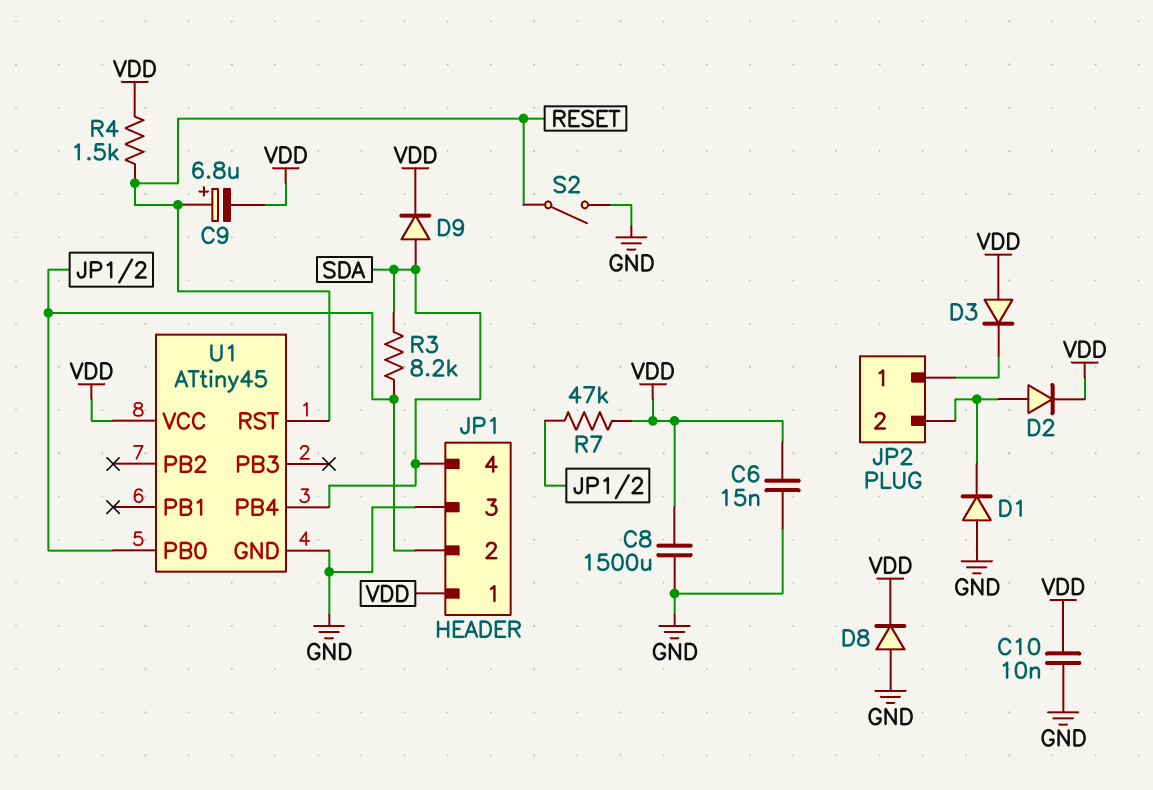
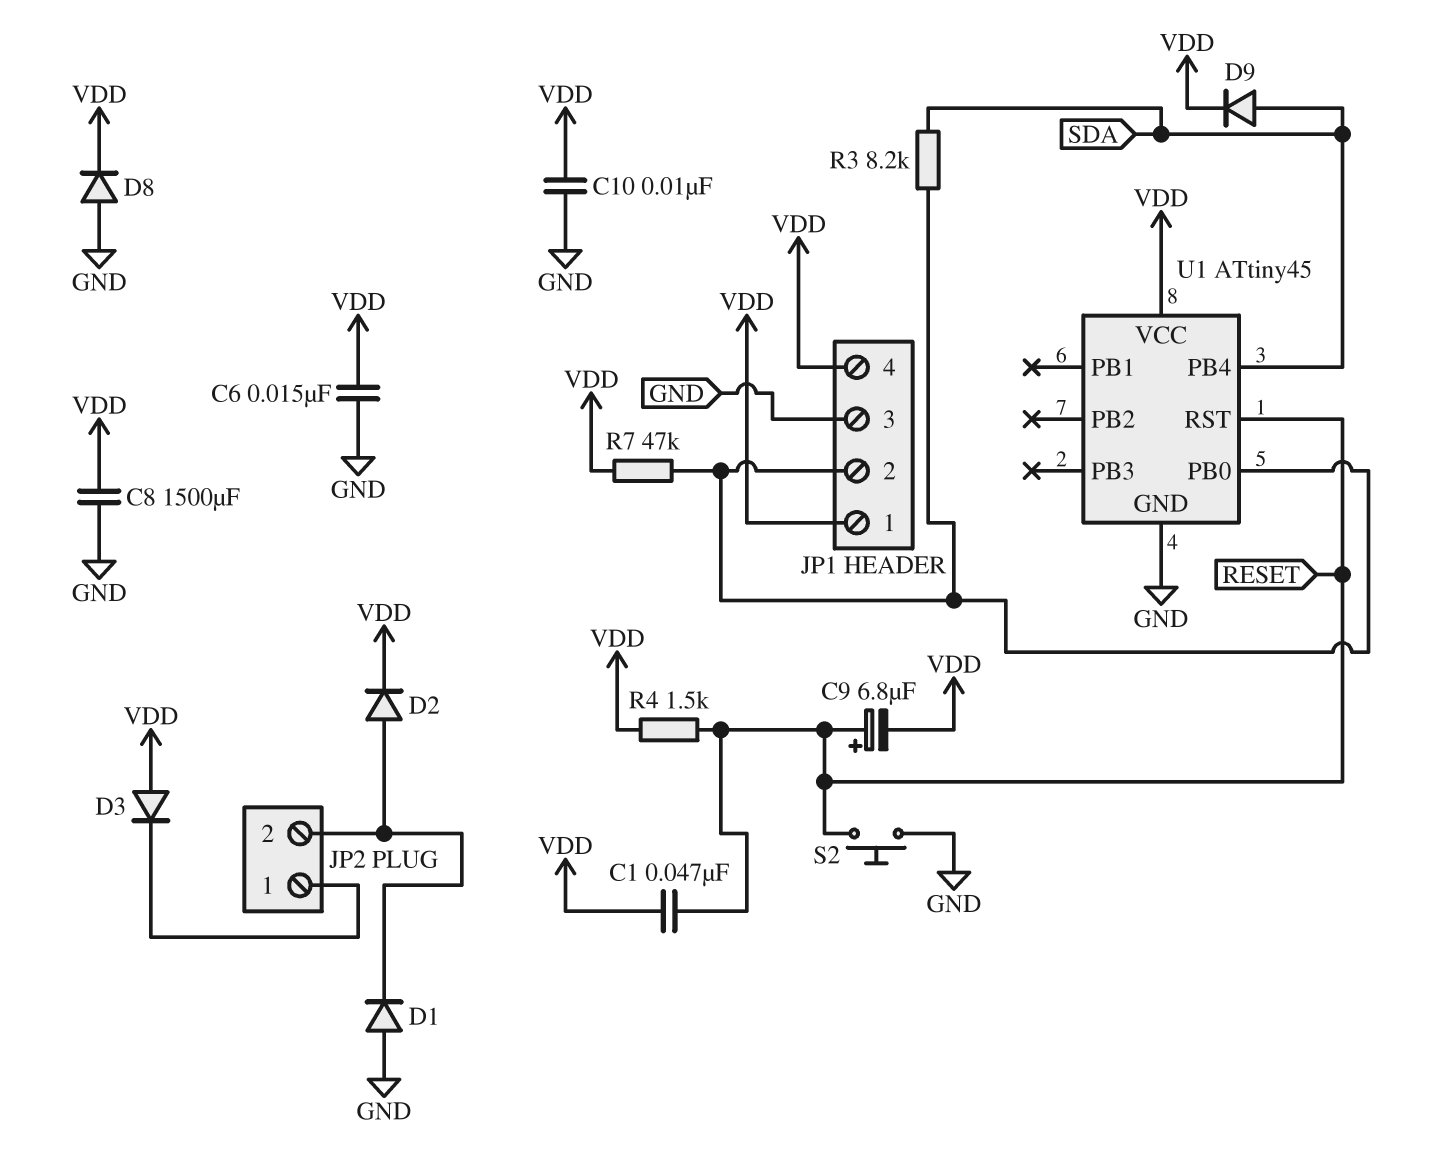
C1: none -> 47nF (RESET, VDD)
JP1 pin 4: SDA -> VDD
S2: switch (GND, RESET) -> button (GND, RESET)

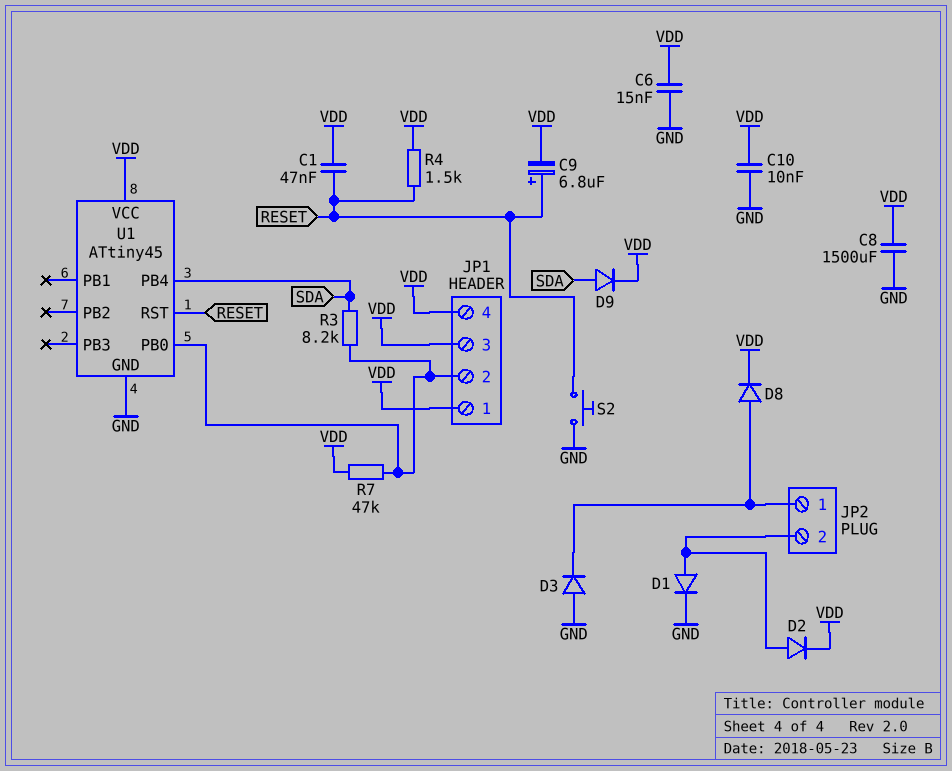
D1: diode (A GND, K JP2/2) -> diode (A JP2/2, K GND)
D3: diode (A VDD, K JP2/1) -> diode (A GND, K JP2/1)
D8: diode (A GND, K VDD) -> diode (A JP2/1, K VDD)
JP1 pin 3: GND -> VDD

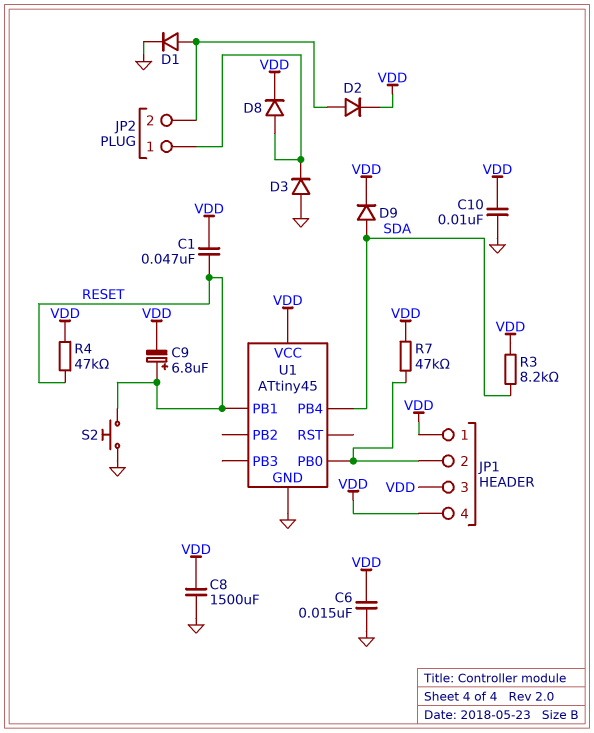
R3: 8.2k (JP1/2, SDA) -> 8.2k (SDA, VDD)
R4: 1.5k (RESET, VDD) -> 47k (RESET, VDD)
U1 pin PB1: none -> RESET
U1 pin RST: RESET -> none

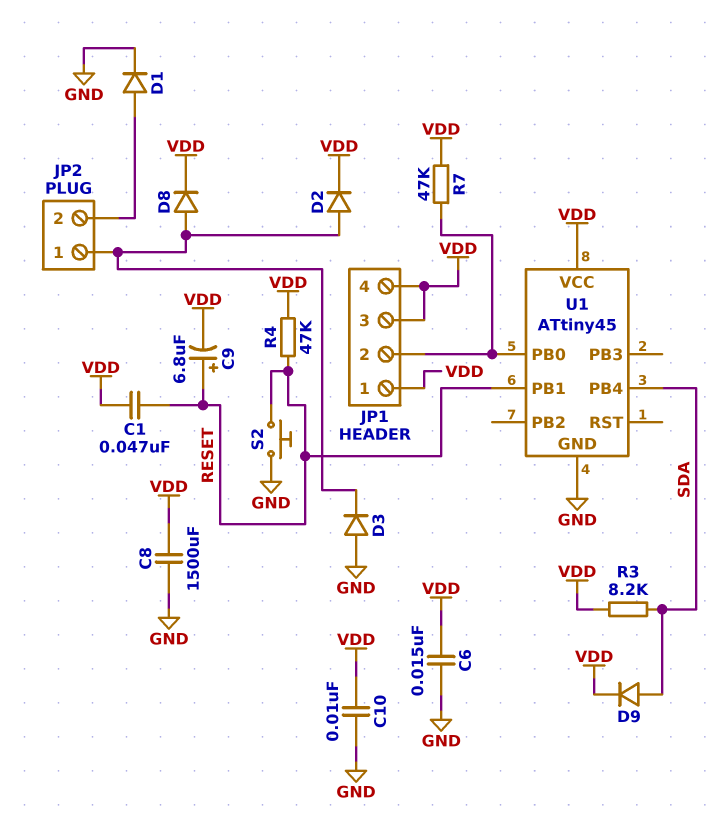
D2: diode (A JP2/2, K VDD) -> diode (A JP2/1, K VDD)

